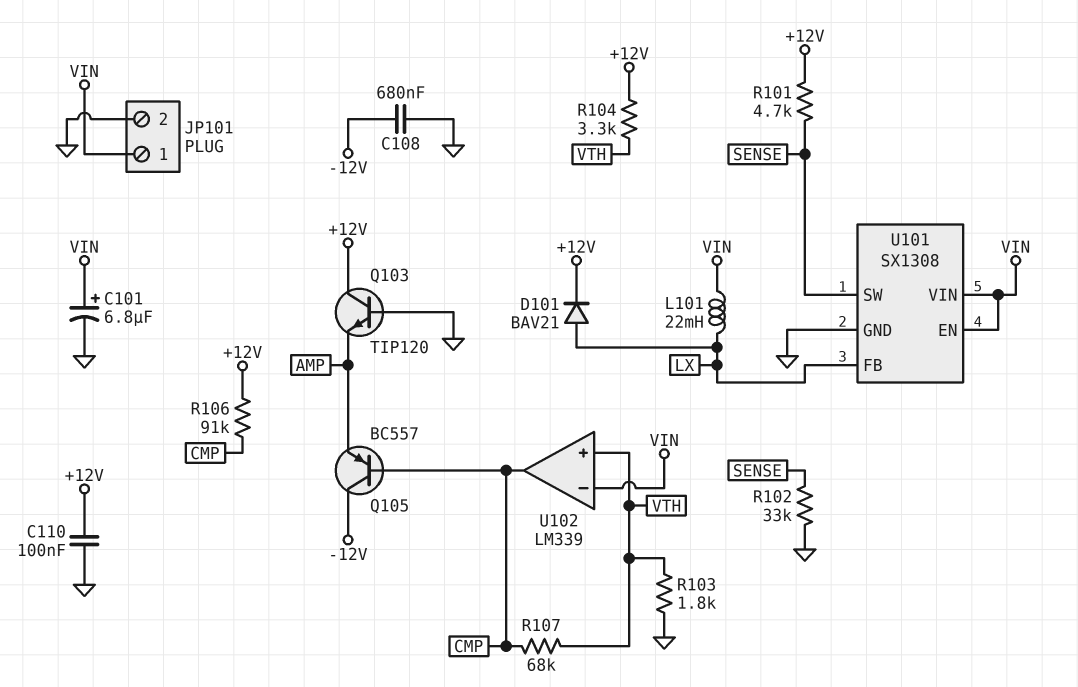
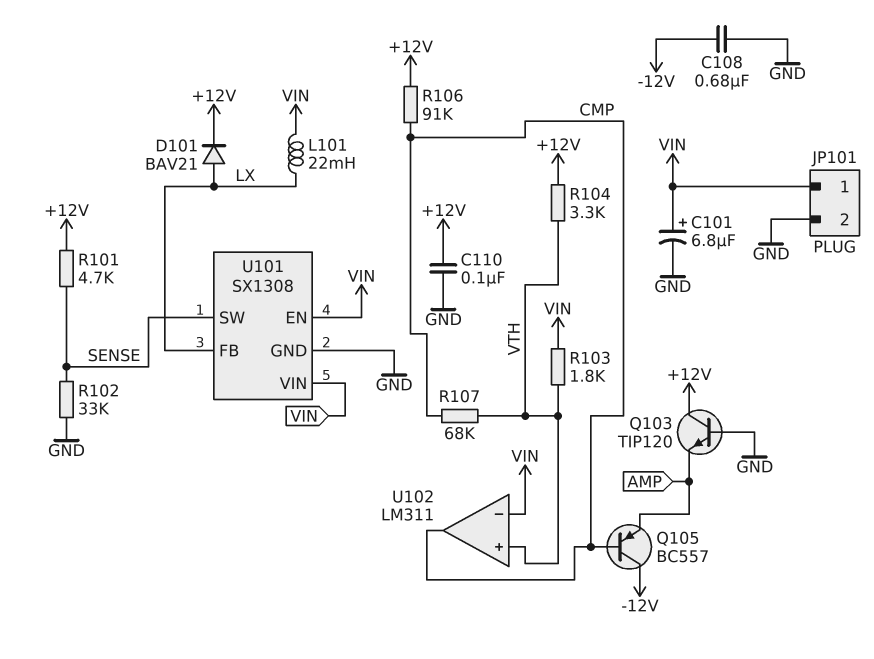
R103: 1.8k (GND, VTH) -> 1.8k (VIN, VTH)
U102: LM339 -> LM311

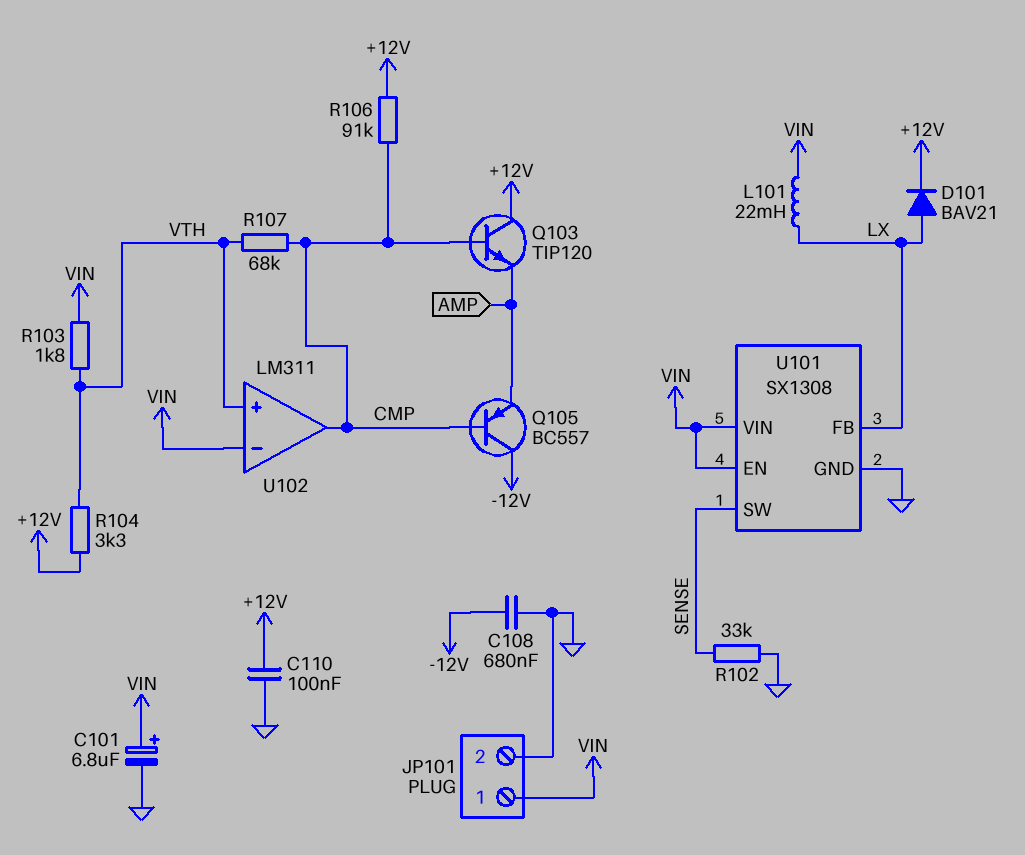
Q103: NPN TIP120 (B GND, C +12V, E AMP) -> NPN TIP120 (B CMP, C +12V, E AMP)
R101: 4.7k (+12V, SENSE) -> none

